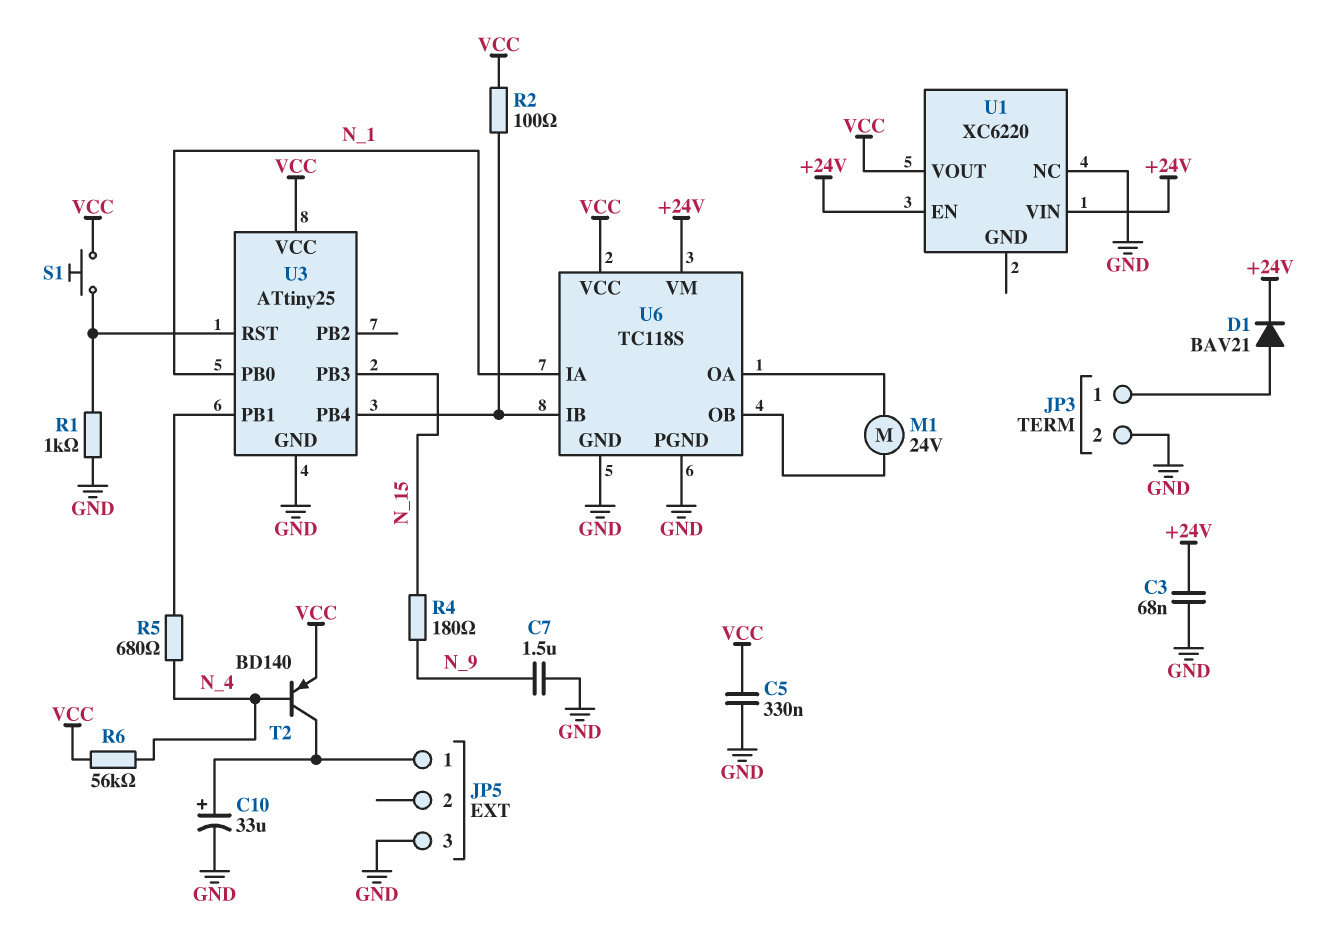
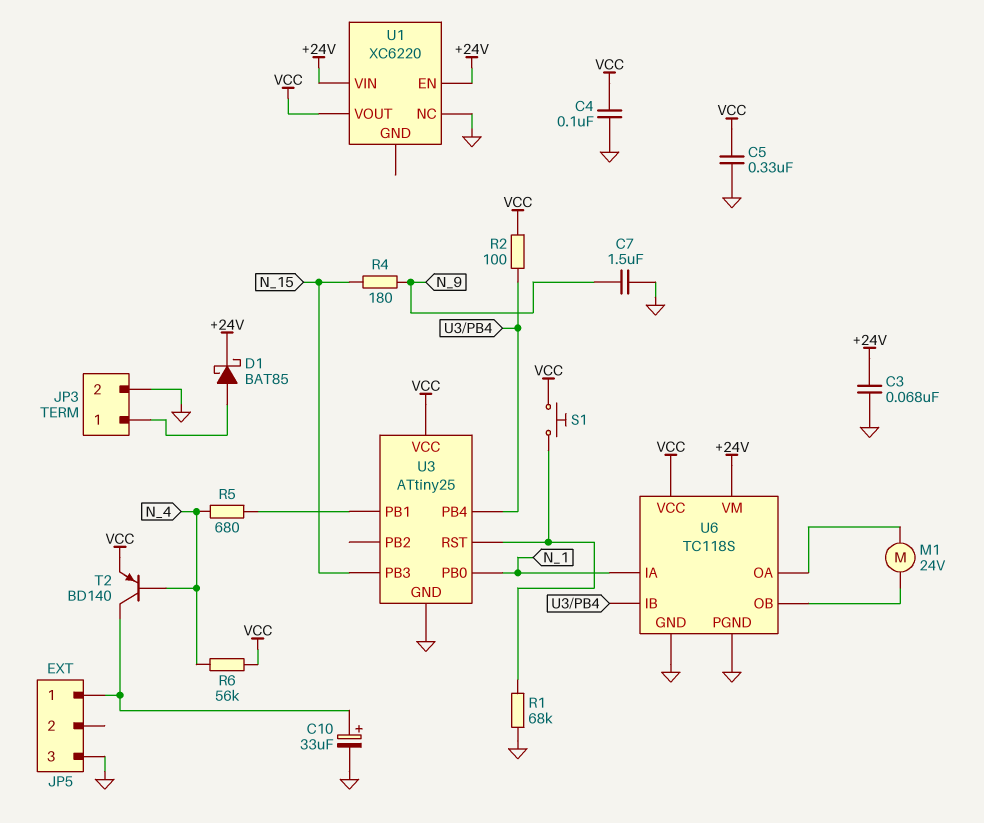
C4: none -> 100nF (GND, VCC)
D1: diode BAV21 (A JP3/1, K +24V) -> schottky BAT85 (A JP3/1, K +24V)
R1: 1k (GND, U3/RST) -> 68k (GND, U3/RST)

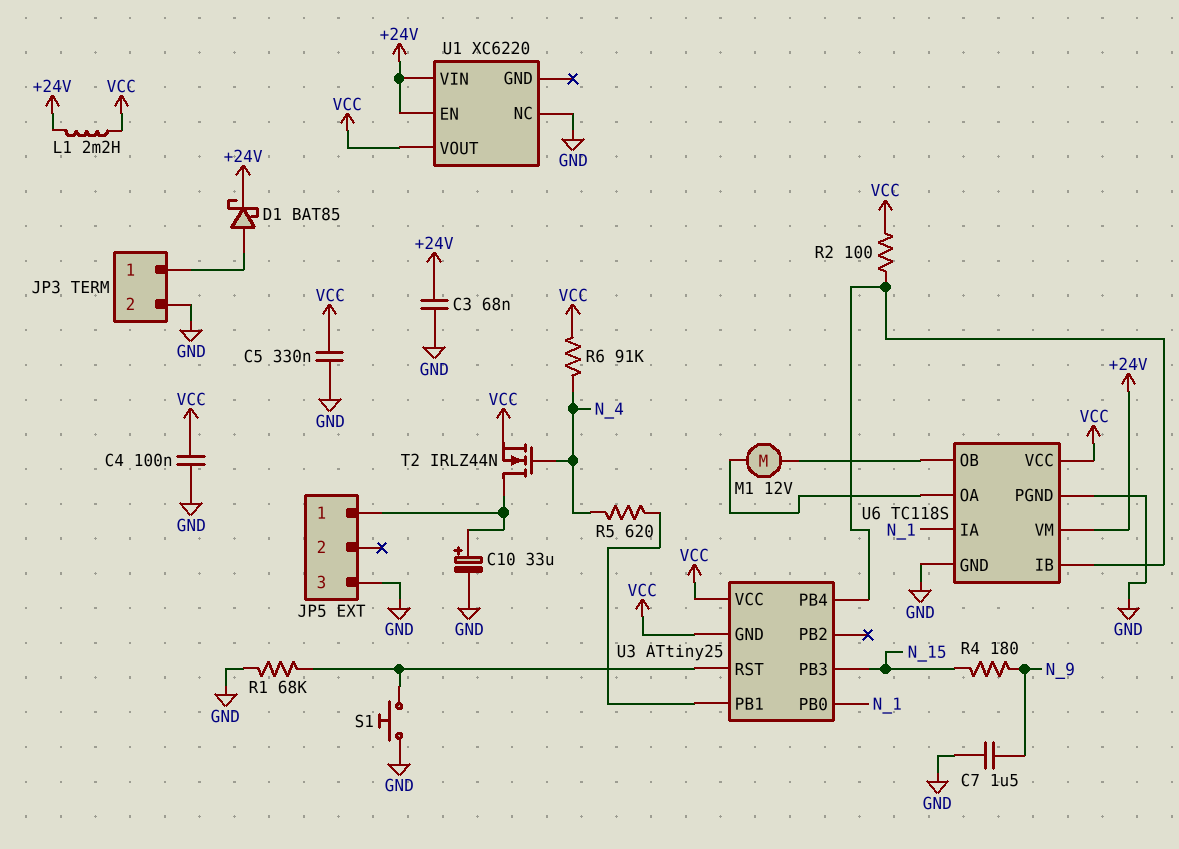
L1: none -> 2.2mH (+24V, VCC)
M1: motor 24V (U6/OA, U6/OB) -> motor 12V (U6/OA, U6/OB)
R5: 680 (N_4, U3/PB1) -> 620 (N_4, U3/PB1)
R6: 56k (N_4, VCC) -> 91k (N_4, VCC)
S1: button (U3/RST, VCC) -> button (GND, U3/RST)
T2: PNP BD140 (B N_4, C JP5/1, E VCC) -> NMOS IRLZ44N (G N_4, D JP5/1, S VCC)
U3 pin GND: GND -> VCC

